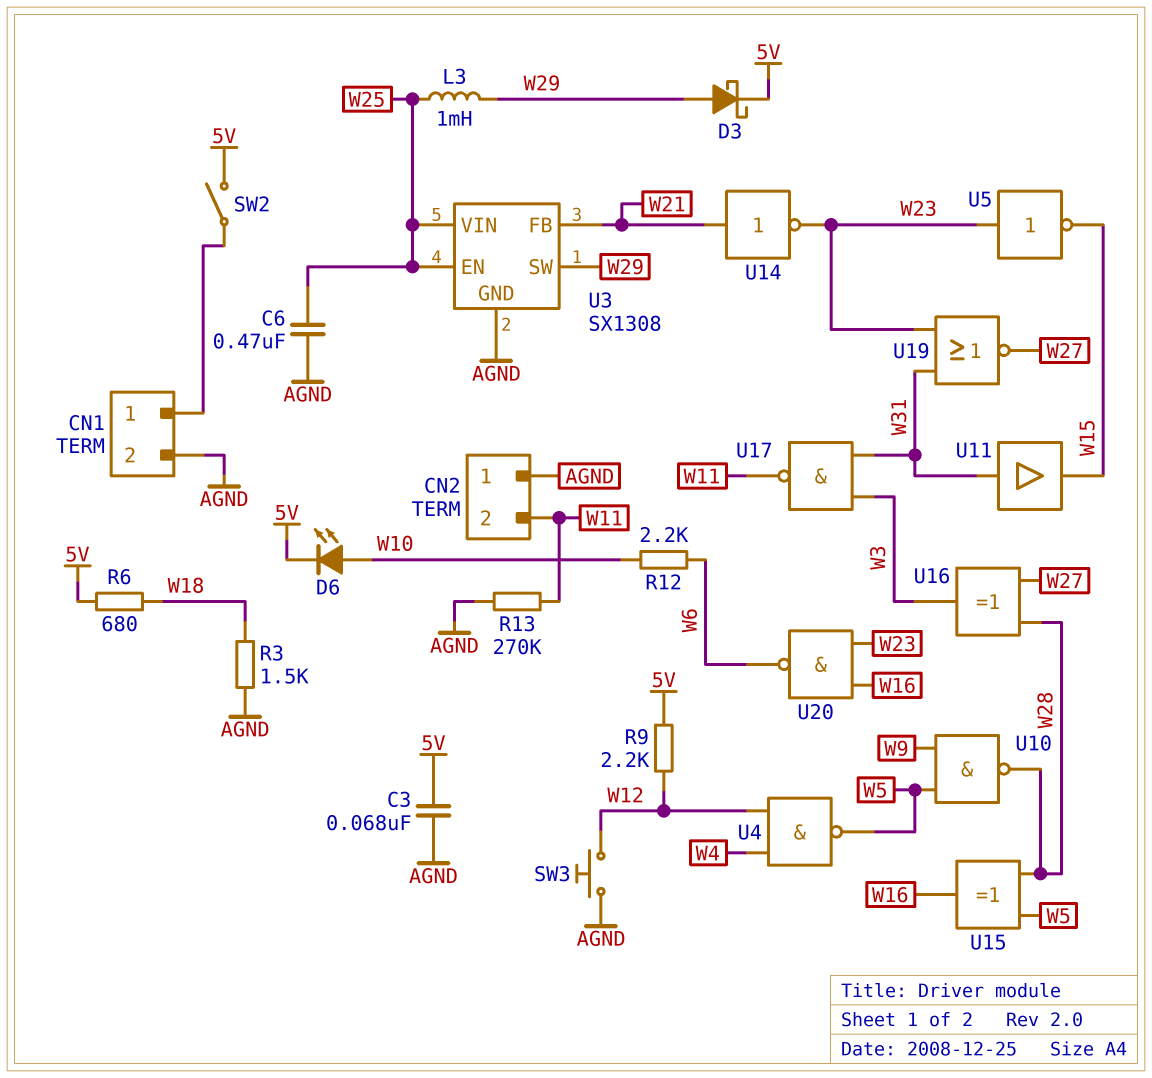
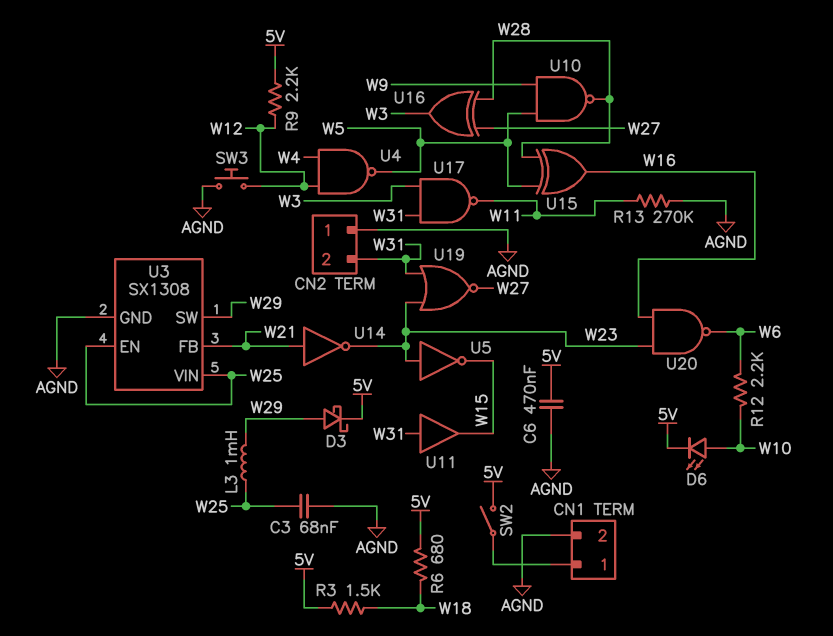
C3: 68nF (5V, AGND) -> 68nF (AGND, W25)
C6: 470nF (AGND, W25) -> 470nF (5V, AGND)
CN2 pin 2: W11 -> W31
R3: 1.5k (AGND, W18) -> 1.5k (5V, W18)

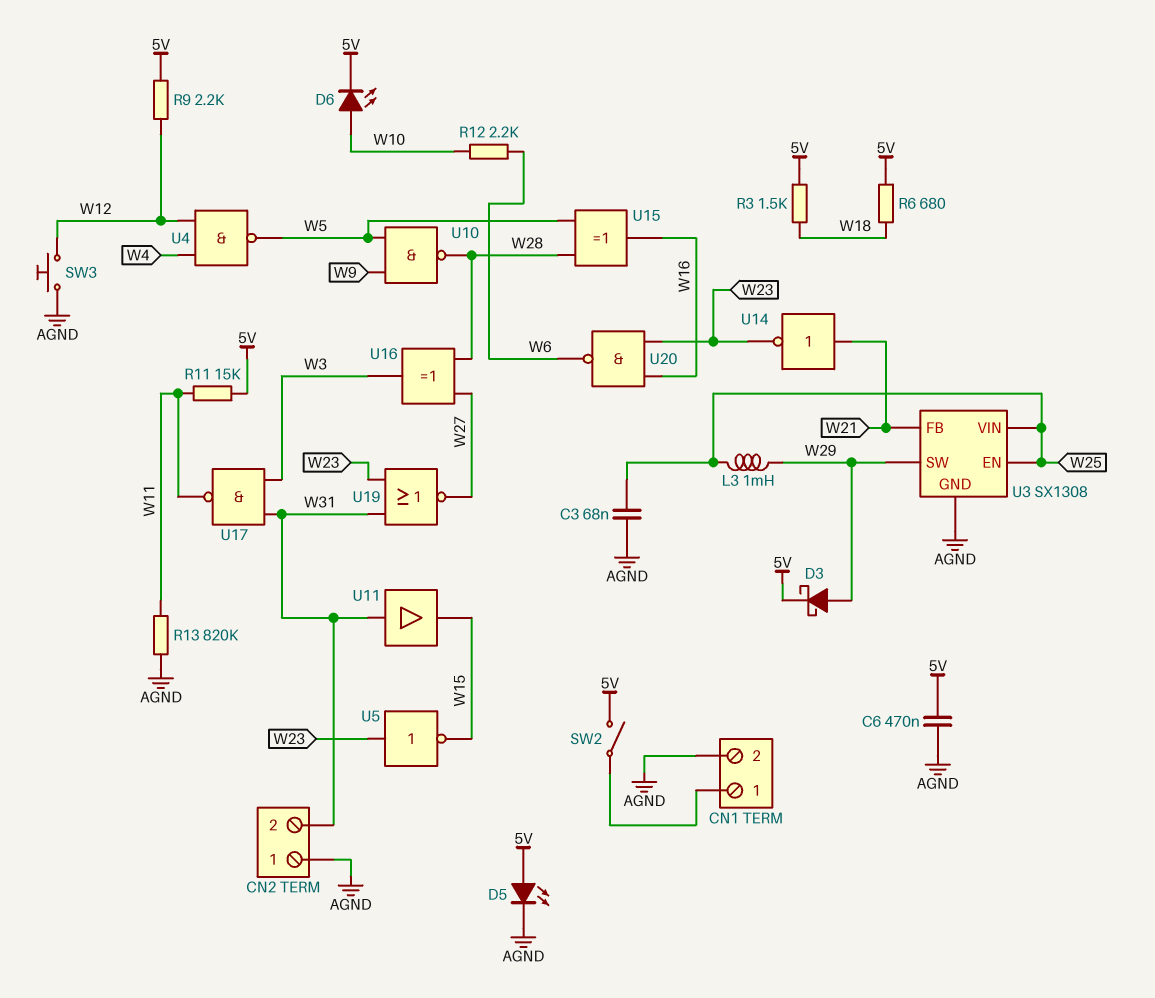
D5: none -> LED (A 5V, K AGND)
R11: none -> 15k (5V, W11)
R13: 270k (AGND, W11) -> 820k (AGND, W11)

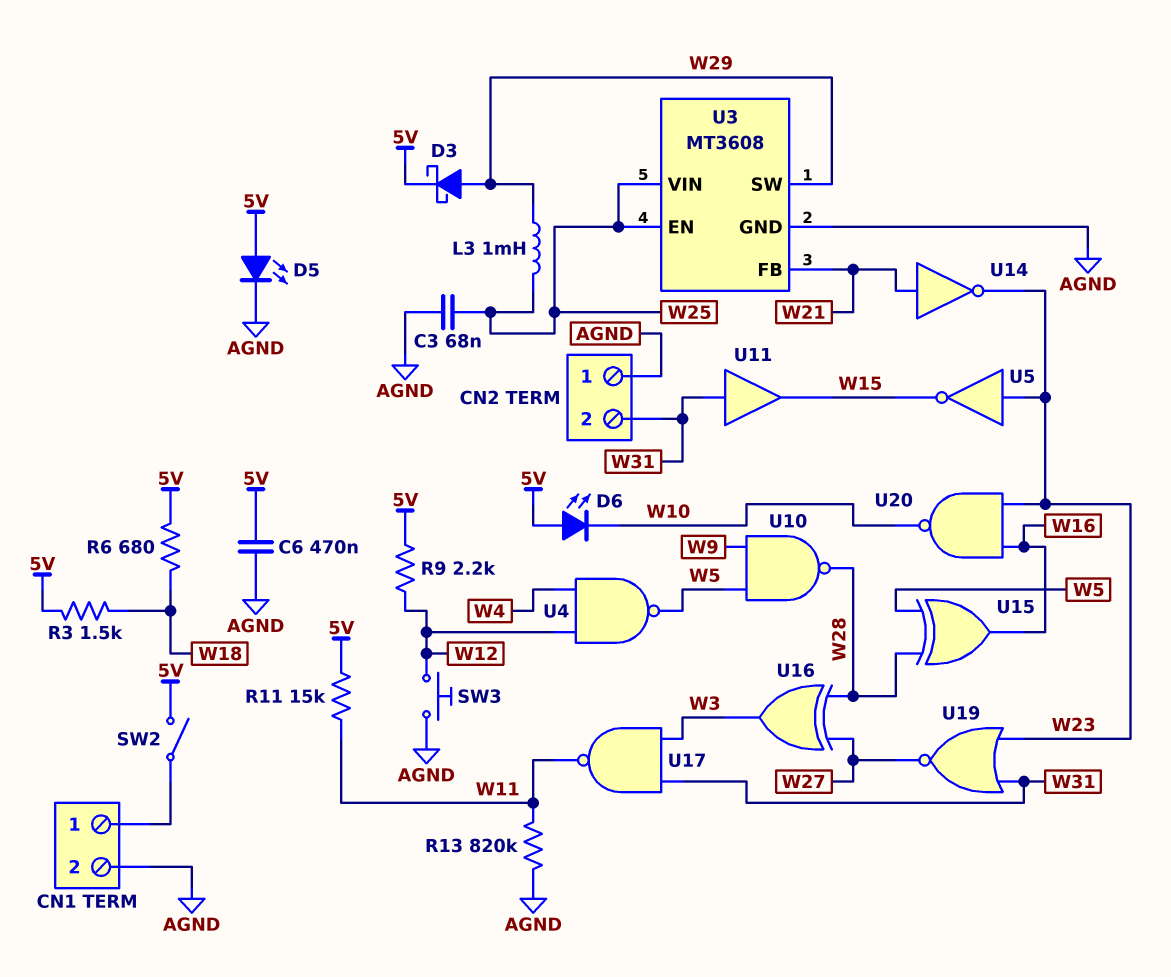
D6: LED (A W10, K 5V) -> LED (A 5V, K W10)
R12: 2.2k (W6, W10) -> none
U3: SX1308 -> MT3608
U20: NAND (in W16, in W23, out W6) -> NAND (in W16, in W23, out W10)

